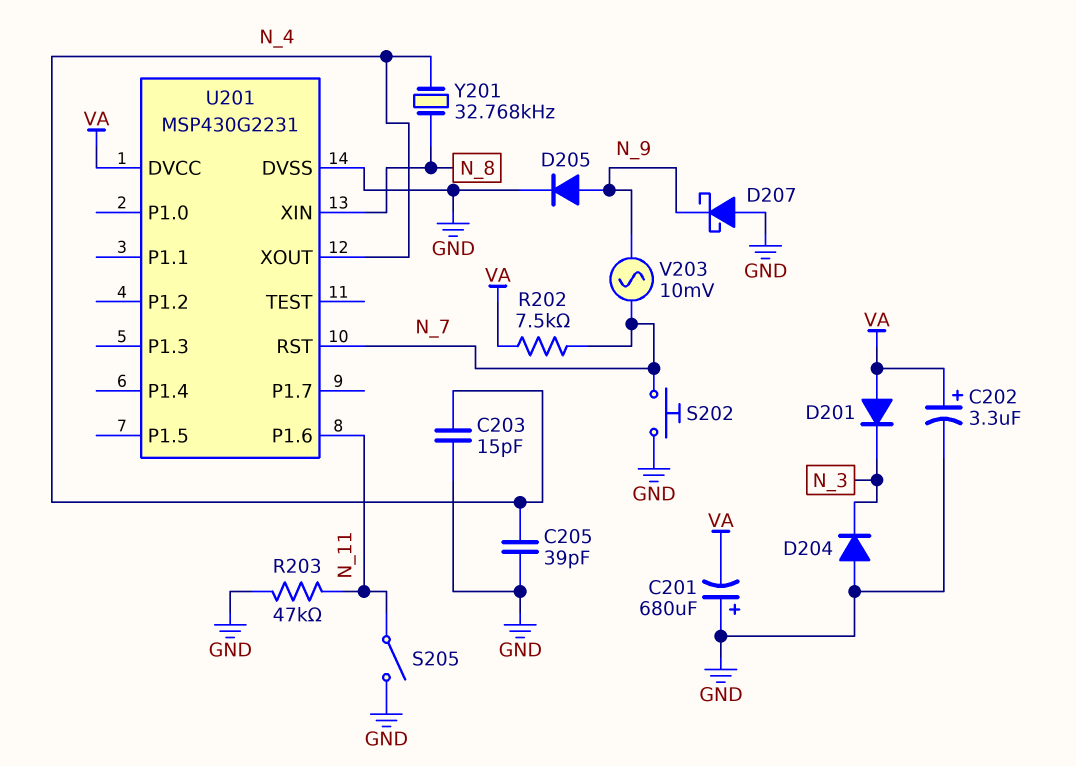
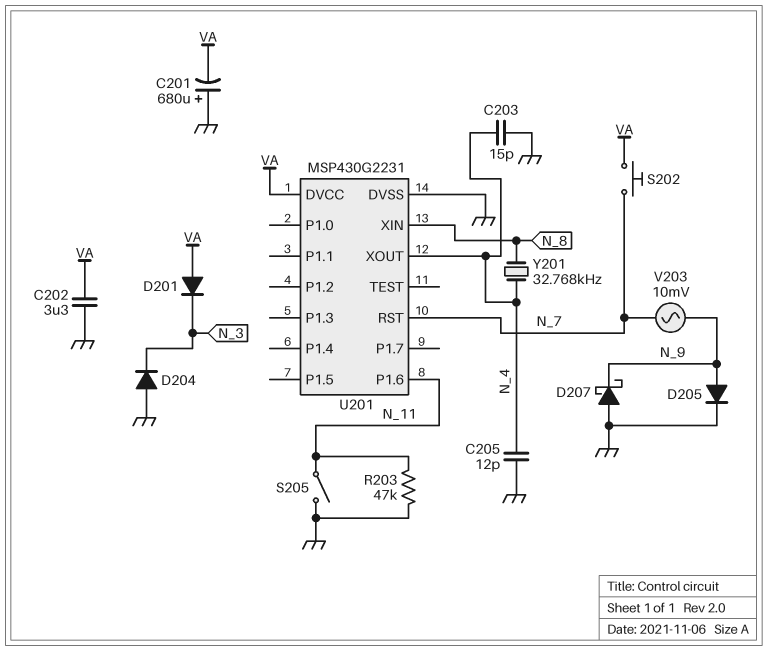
C202: 3.3uF (plus VA, minus GND) -> 3.3uF (GND, VA)
C205: 39pF (GND, N_4) -> 12pF (GND, N_4)
R202: 7.5k (N_7, VA) -> none
S202: button (GND, N_7) -> button (N_7, VA)

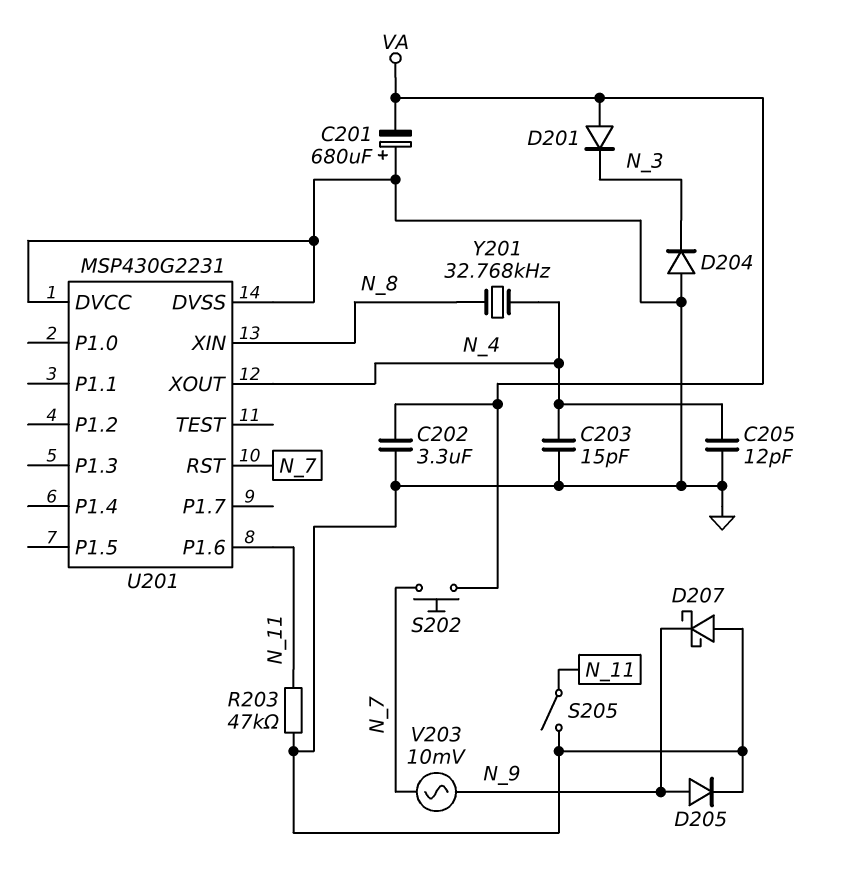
U201 pin DVCC: VA -> GND

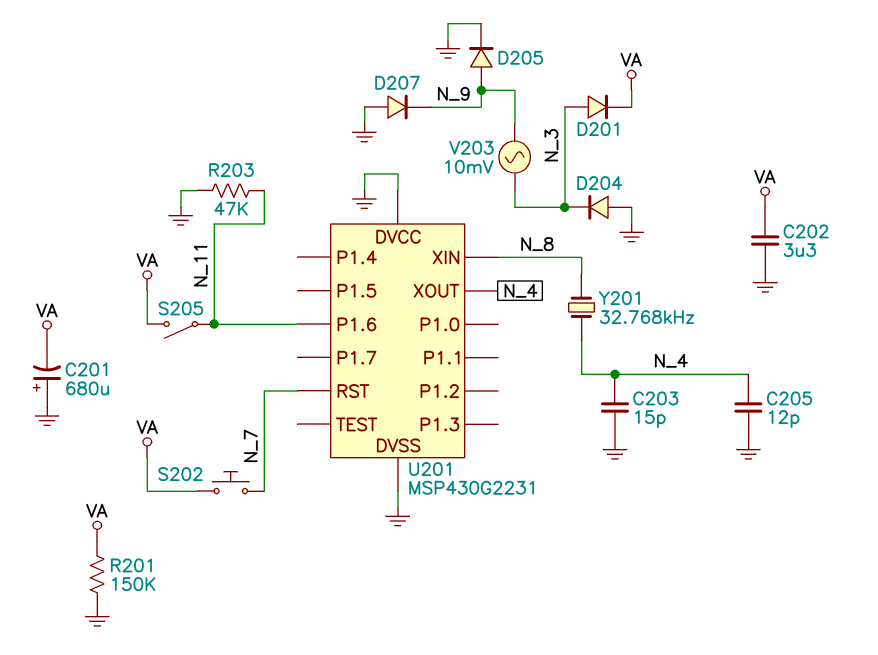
D201: diode (A VA, K N_3) -> diode (A N_3, K VA)
D207: schottky (A GND, K N_9) -> diode (A GND, K N_9)
R201: none -> 150k (GND, VA)
S205: switch (GND, N_11) -> switch (N_11, VA)
V203: AC 10mV (N_7, N_9) -> AC 10mV (N_3, N_9)

